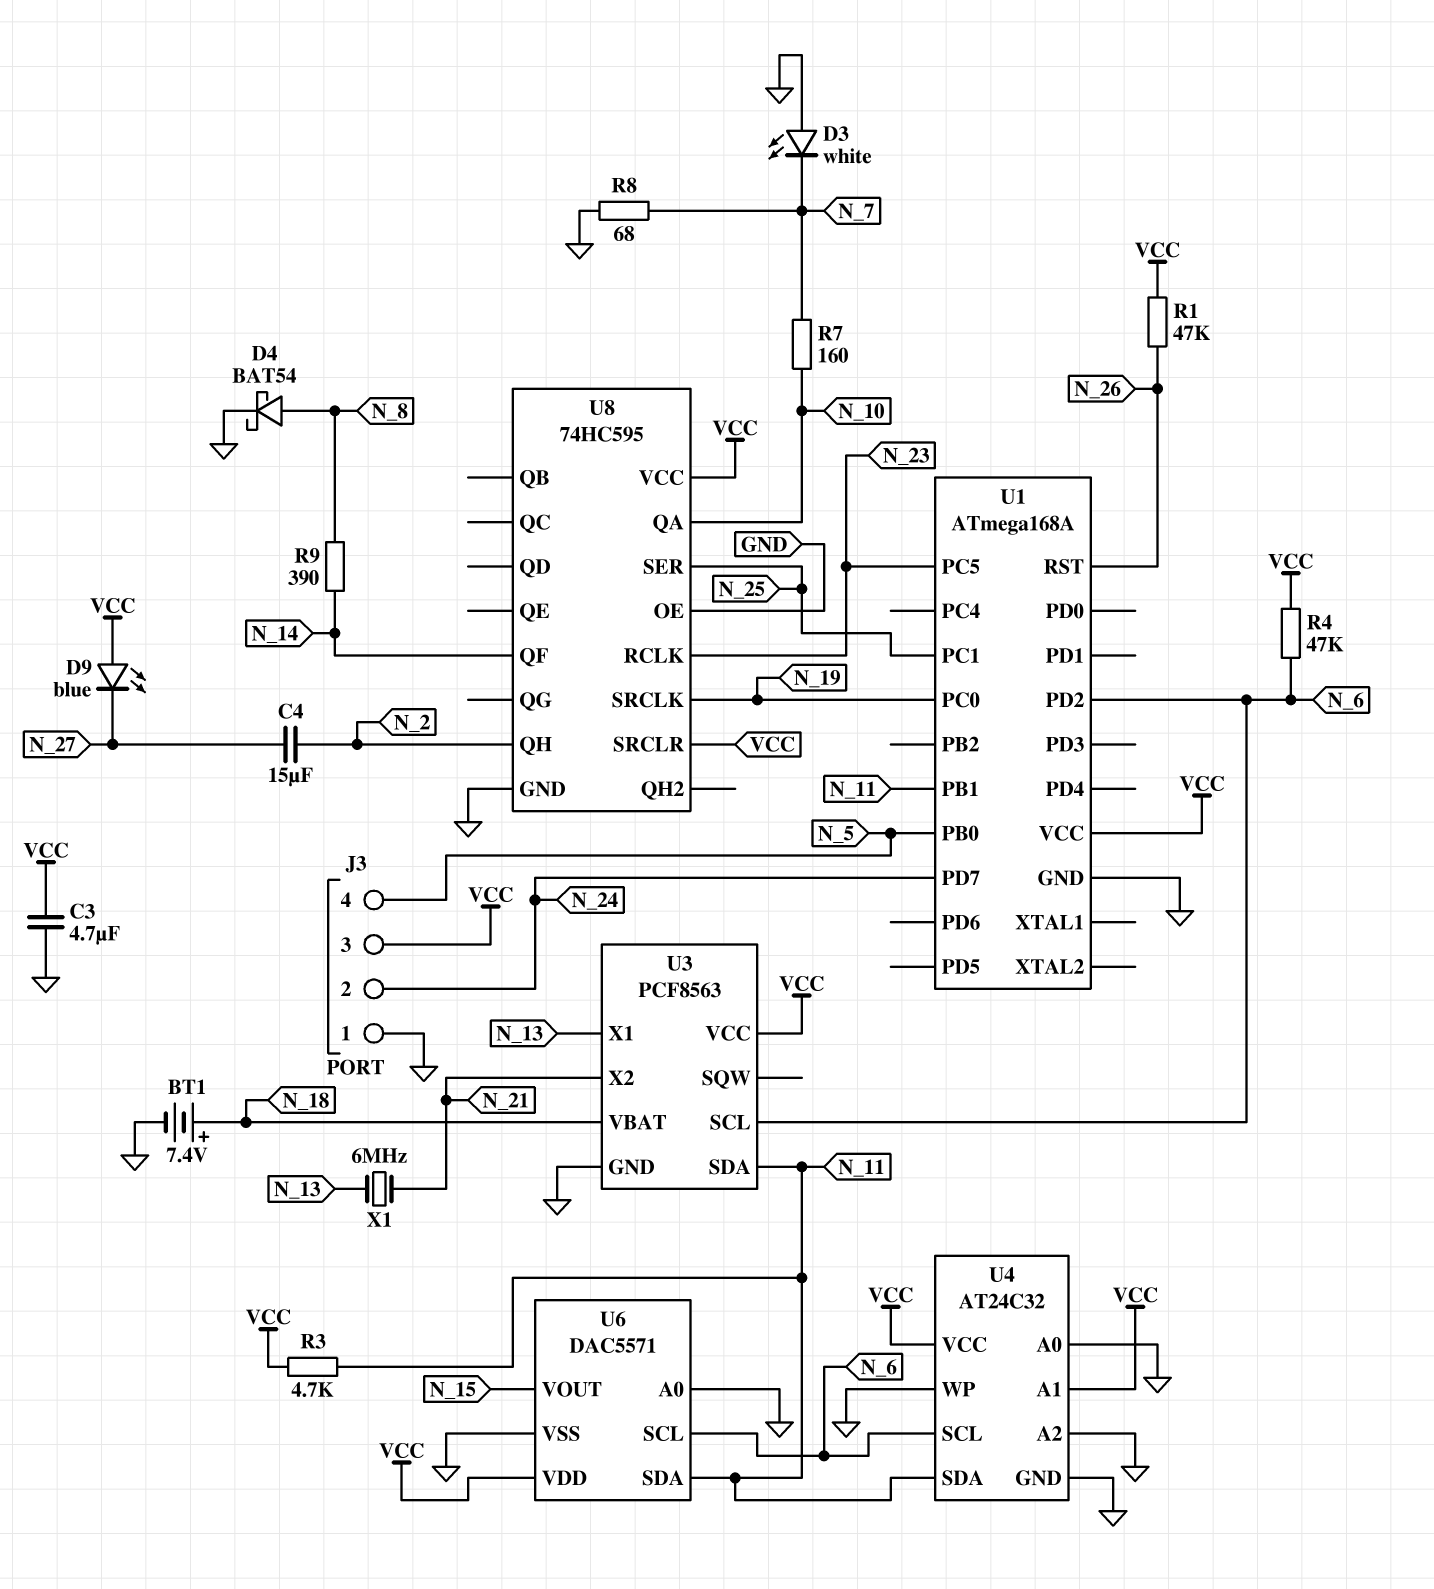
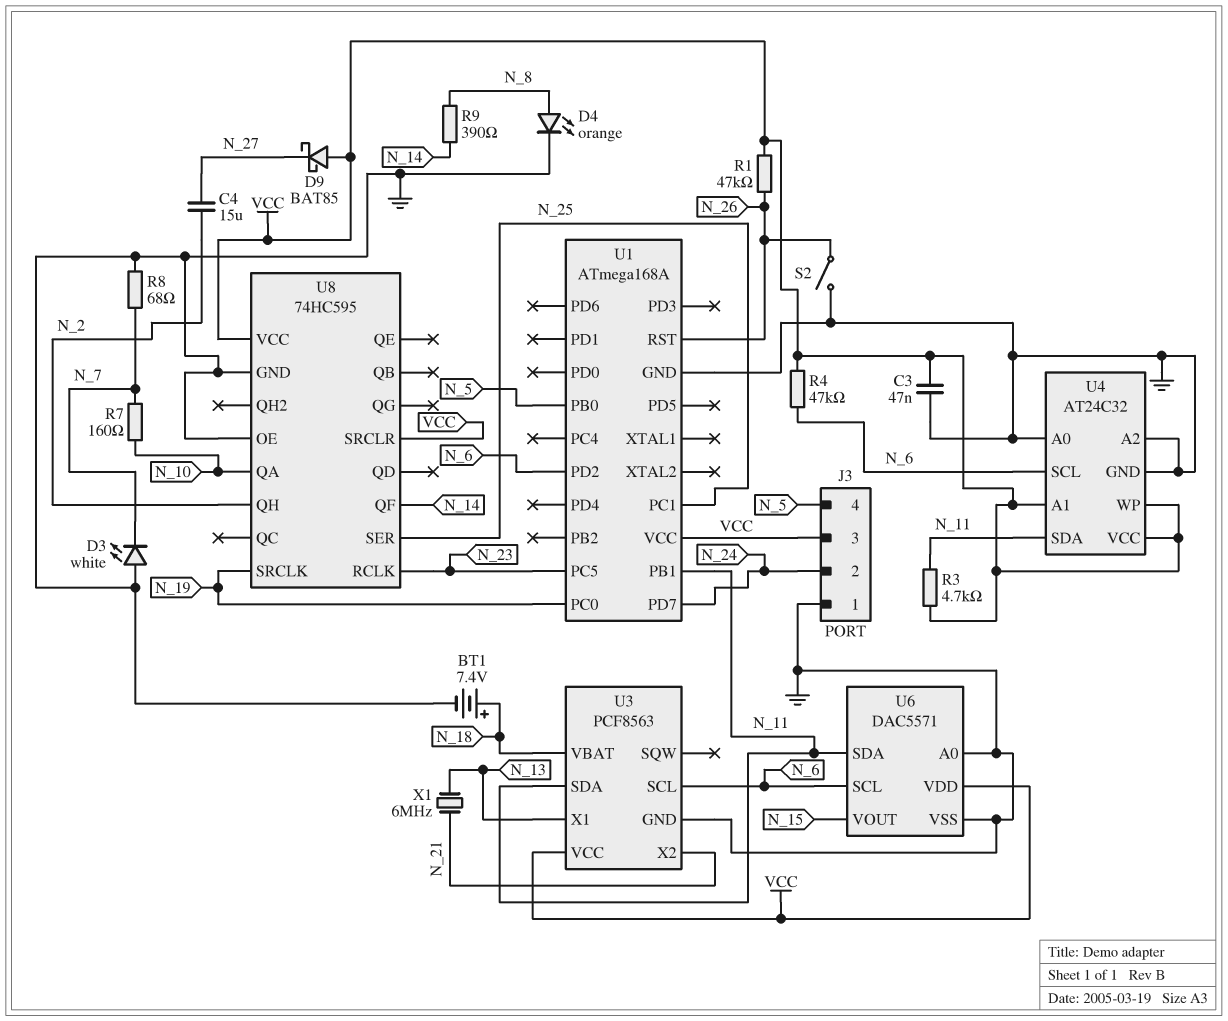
C3: 4.7uF (GND, VCC) -> 47nF (GND, VCC)
D4: schottky BAT54 (A N_8, K GND) -> LED orange (A N_8, K GND)
D9: LED blue (A VCC, K N_27) -> schottky BAT85 (A VCC, K N_27)
S2: none -> switch (GND, N_26)
U4 pin WP: GND -> VCC

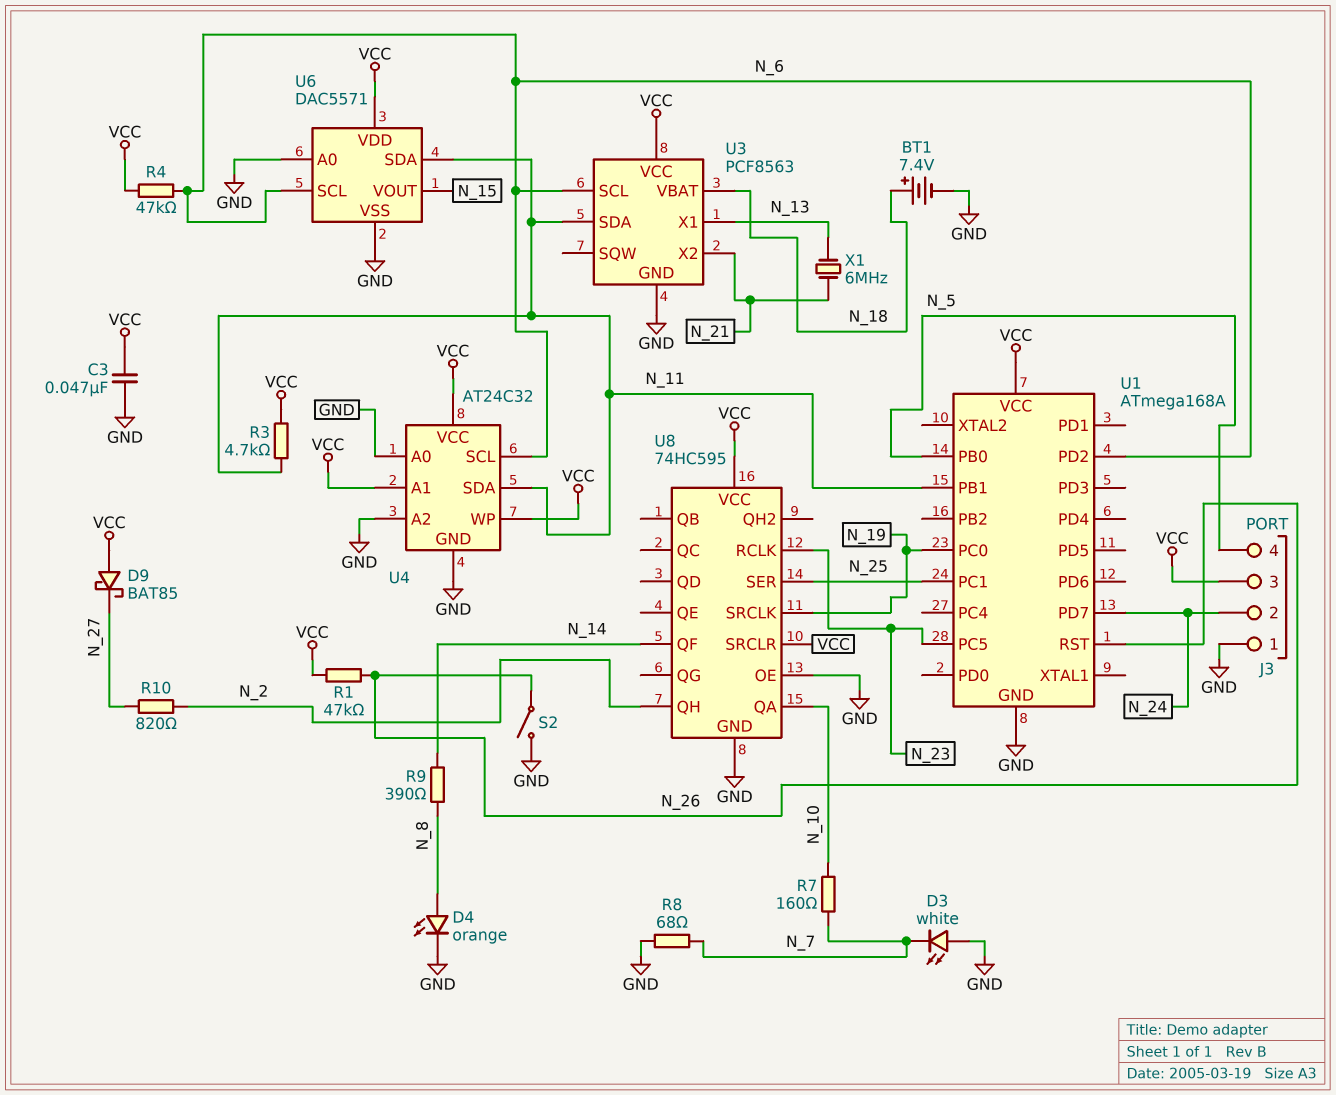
C4: 15uF (N_2, N_27) -> none
R10: none -> 820 (N_2, N_27)

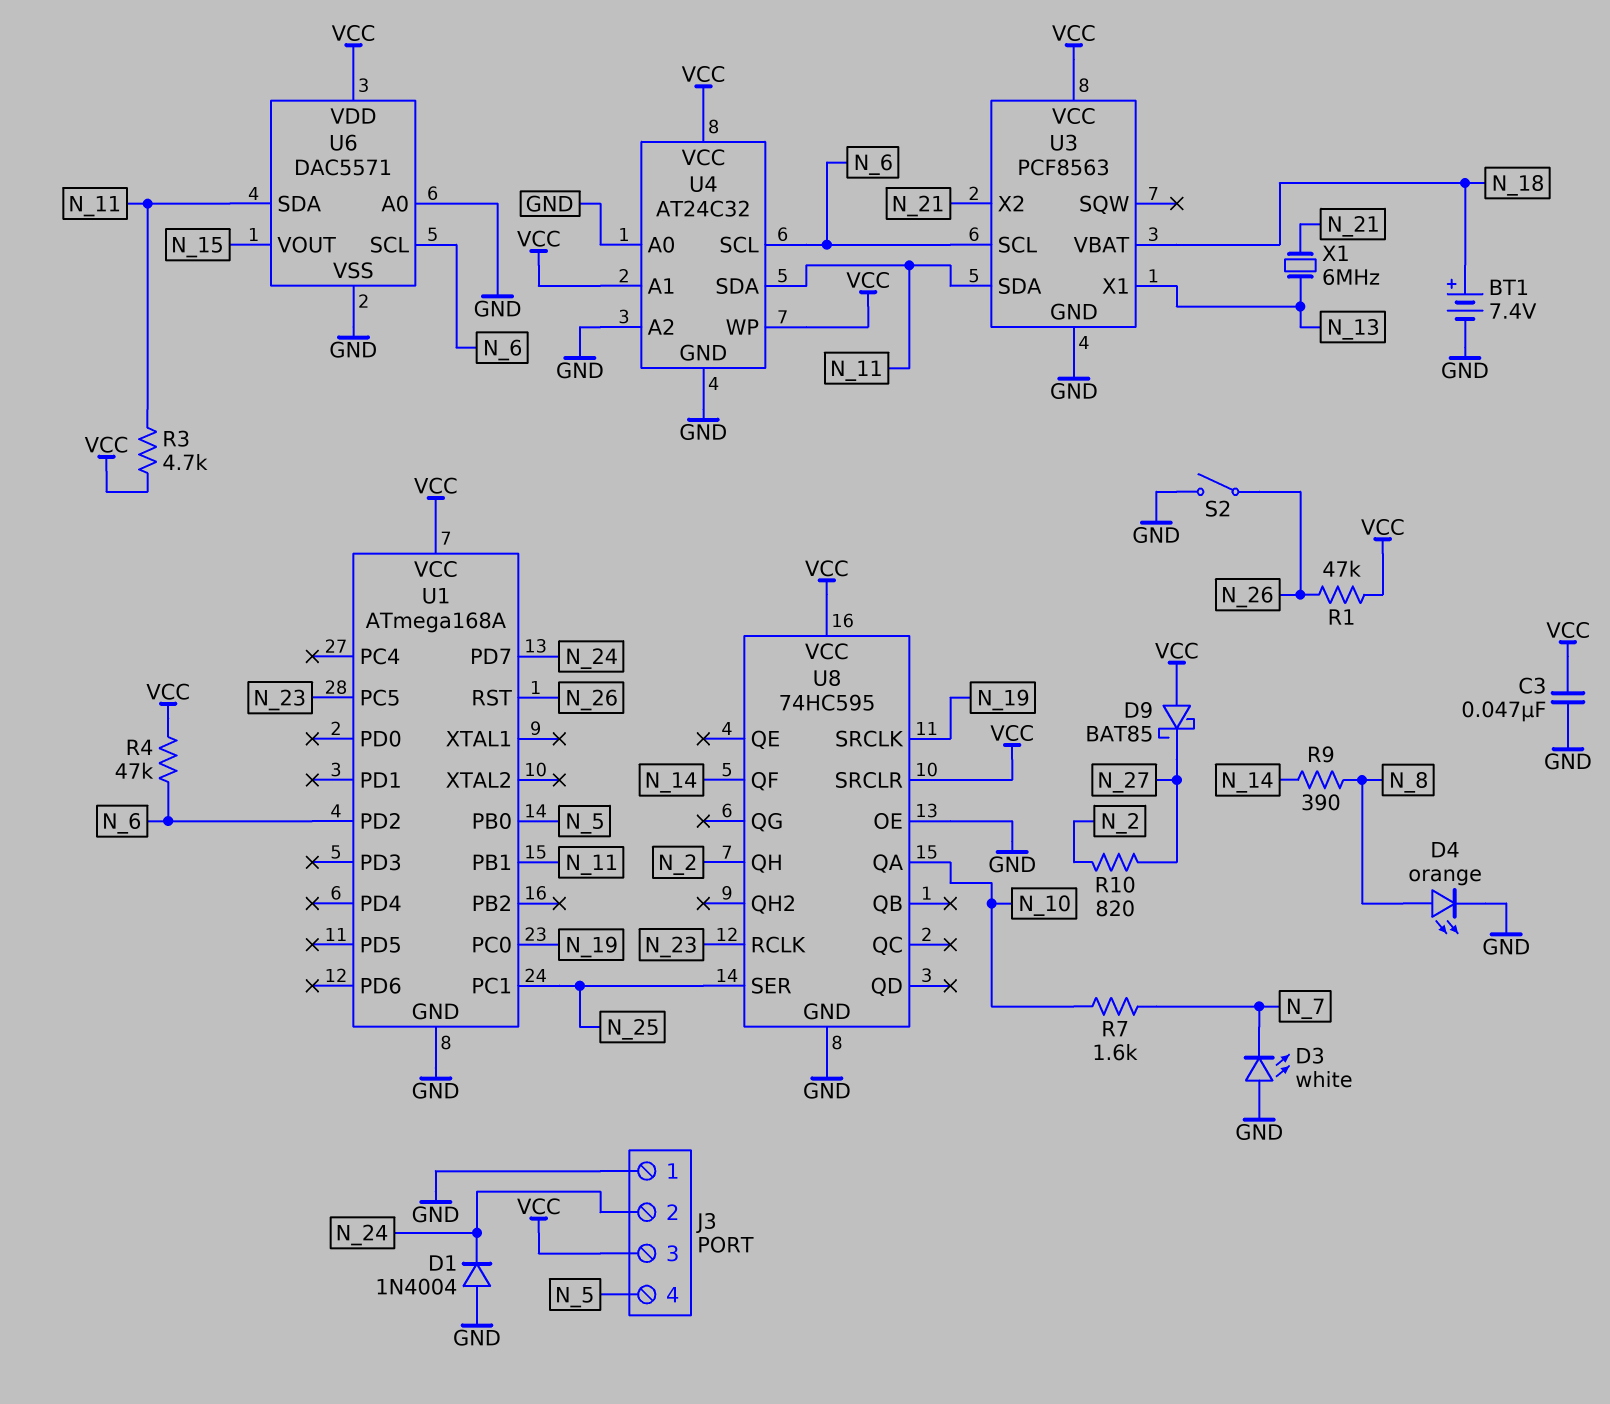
D1: none -> diode 1N4004 (A GND, K N_24)
R7: 160 (N_7, N_10) -> 1.6k (N_7, N_10)
R8: 68 (GND, N_7) -> none

